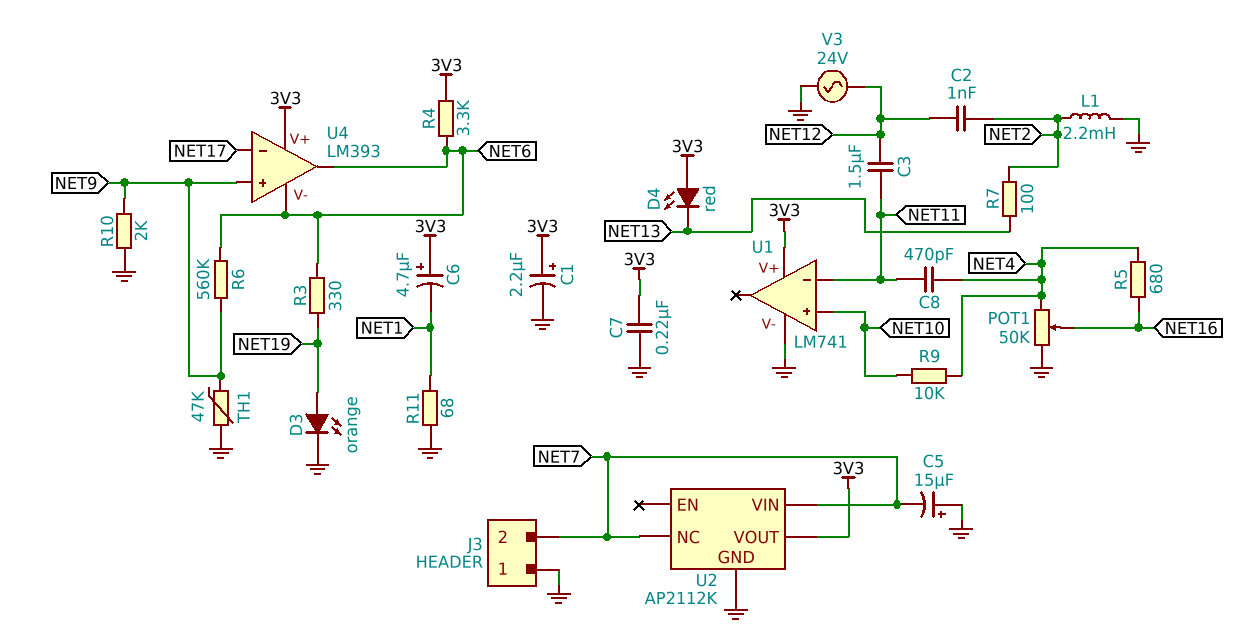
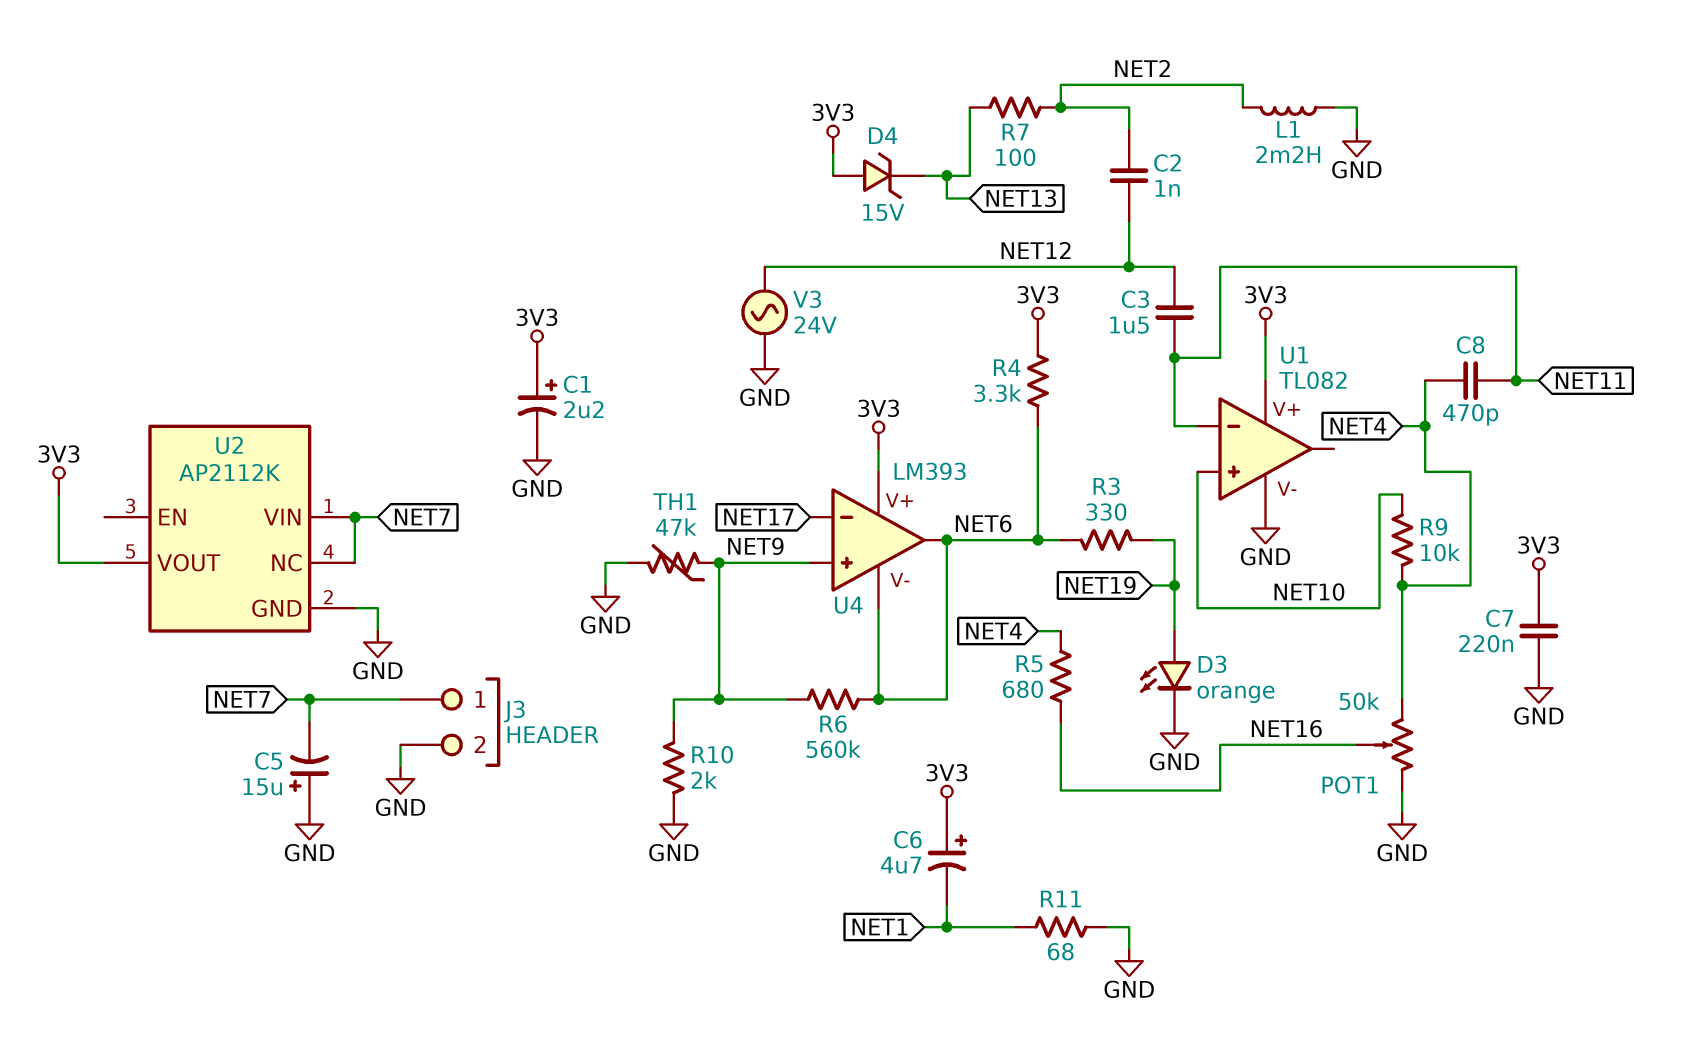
D4: LED red (A 3V3, K NET13) -> zener 15V (A 3V3, K NET13)
J3 pin 1: GND -> NET7
J3 pin 2: NET7 -> GND
U1: LM741 -> TL082

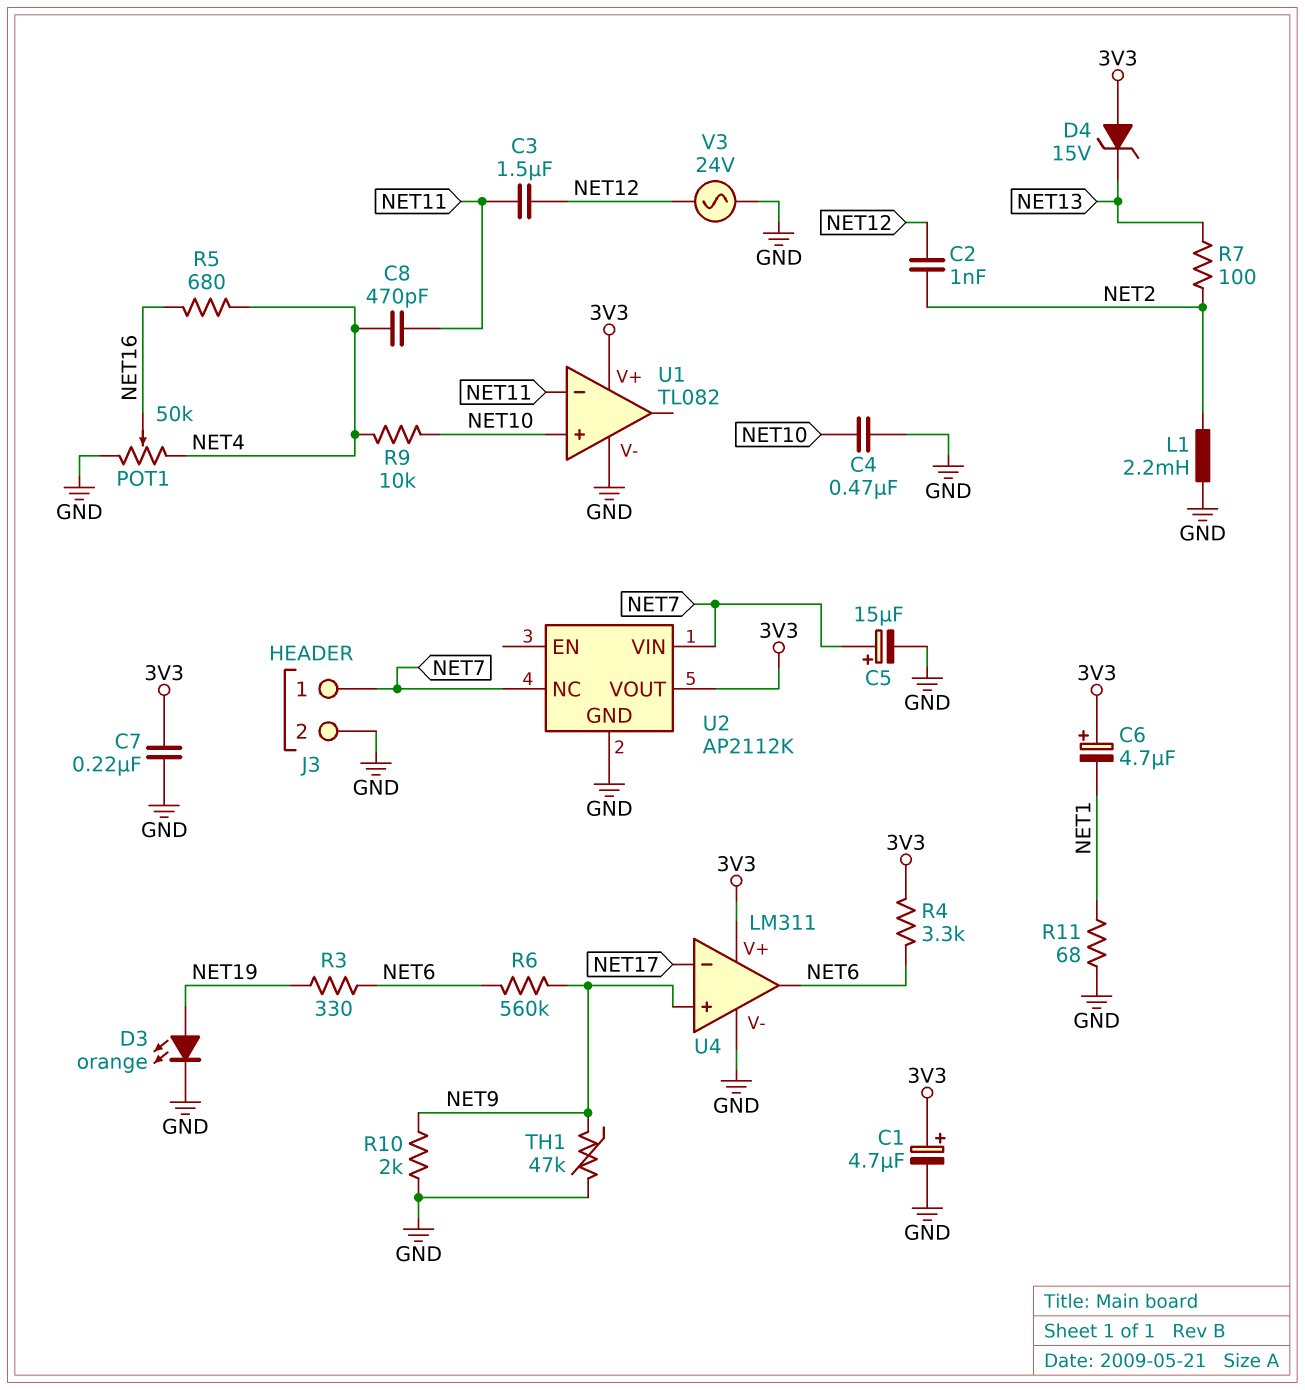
C1: 2.2uF (plus 3V3, minus GND) -> 4.7uF (plus 3V3, minus GND)
C4: none -> 470nF (GND, NET10)
C5: 15uF (plus GND, minus NET7) -> 15uF (plus NET7, minus GND)
U4: LM393 -> LM311
U4 pin V-: NET6 -> GND

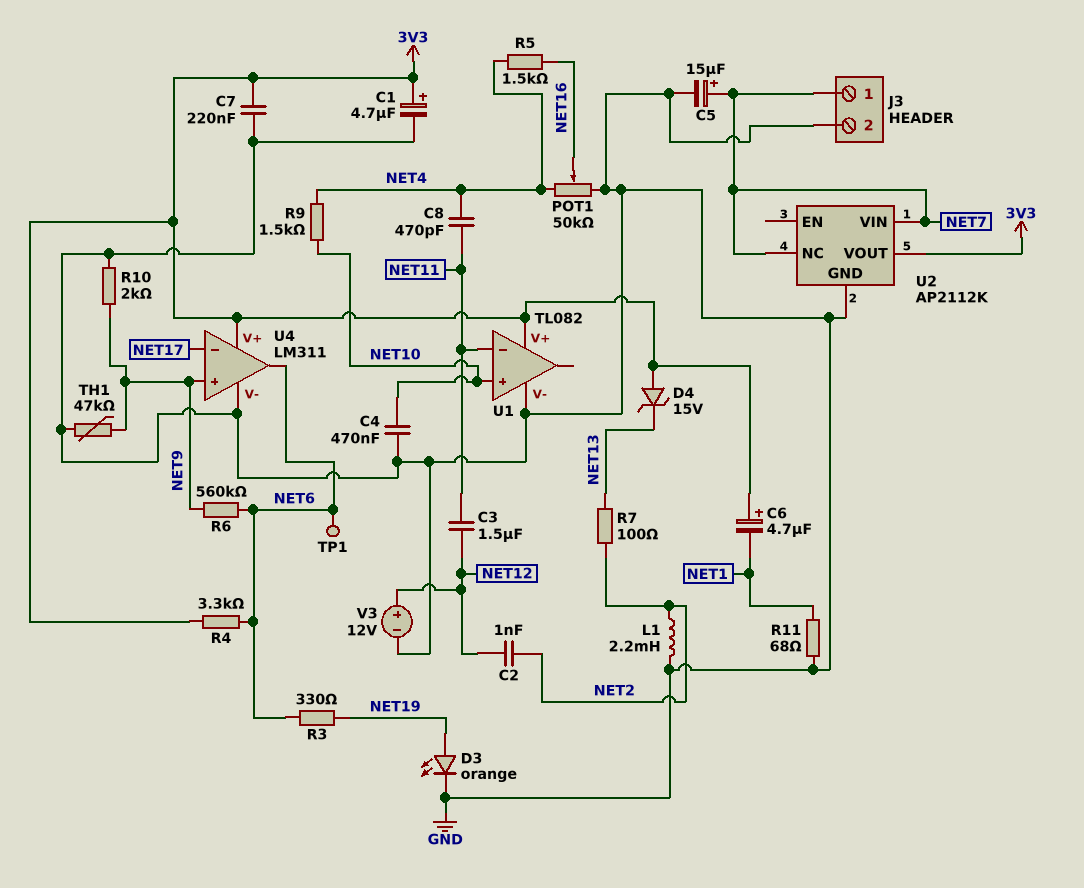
R5: 680 (NET4, NET16) -> 1.5k (NET4, NET16)
R9: 10k (NET4, NET10) -> 1.5k (NET4, NET10)
TP1: none -> test point (NET6)
V3: AC 24V (GND, NET12) -> 12V (plus NET12, minus GND)

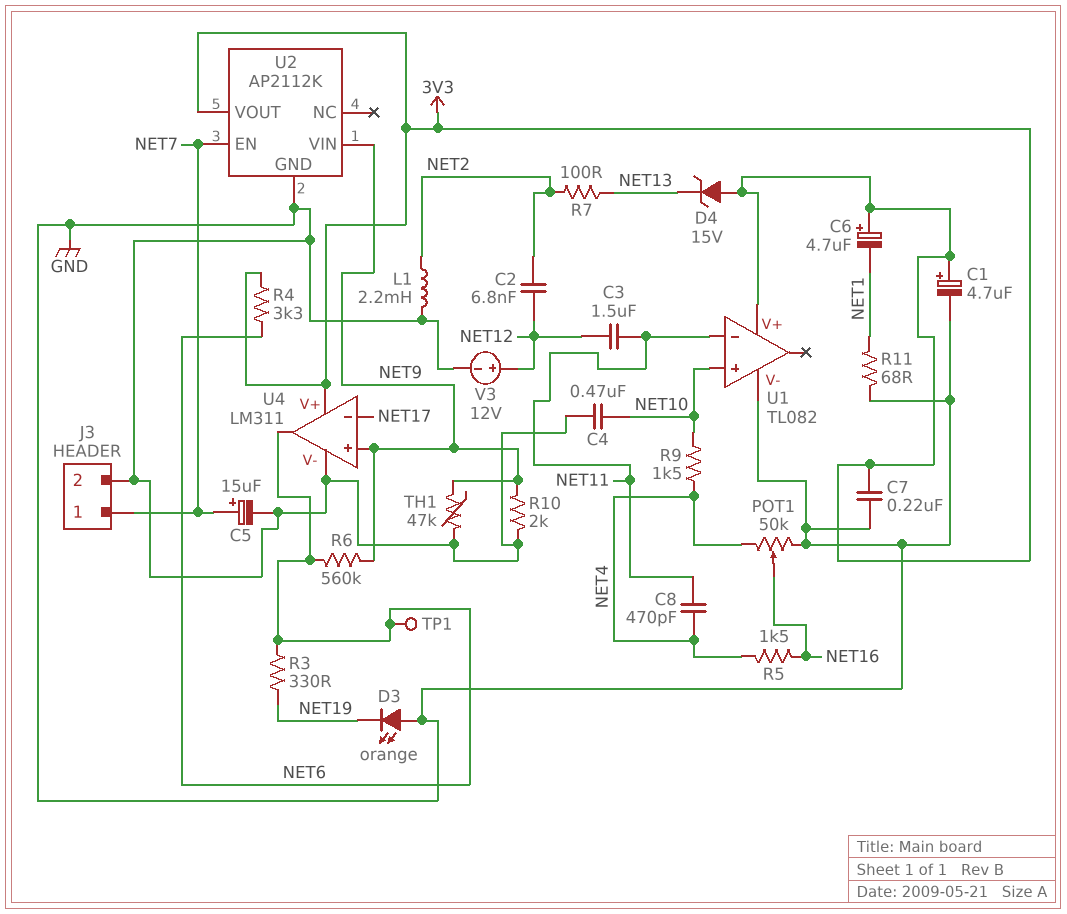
C2: 1nF (NET2, NET12) -> 6.8nF (NET2, NET12)
D3: LED orange (A NET19, K GND) -> LED orange (A GND, K NET19)
U2 pin EN: none -> NET7
U2 pin NC: NET7 -> none
U2 pin VIN: NET7 -> NET9

